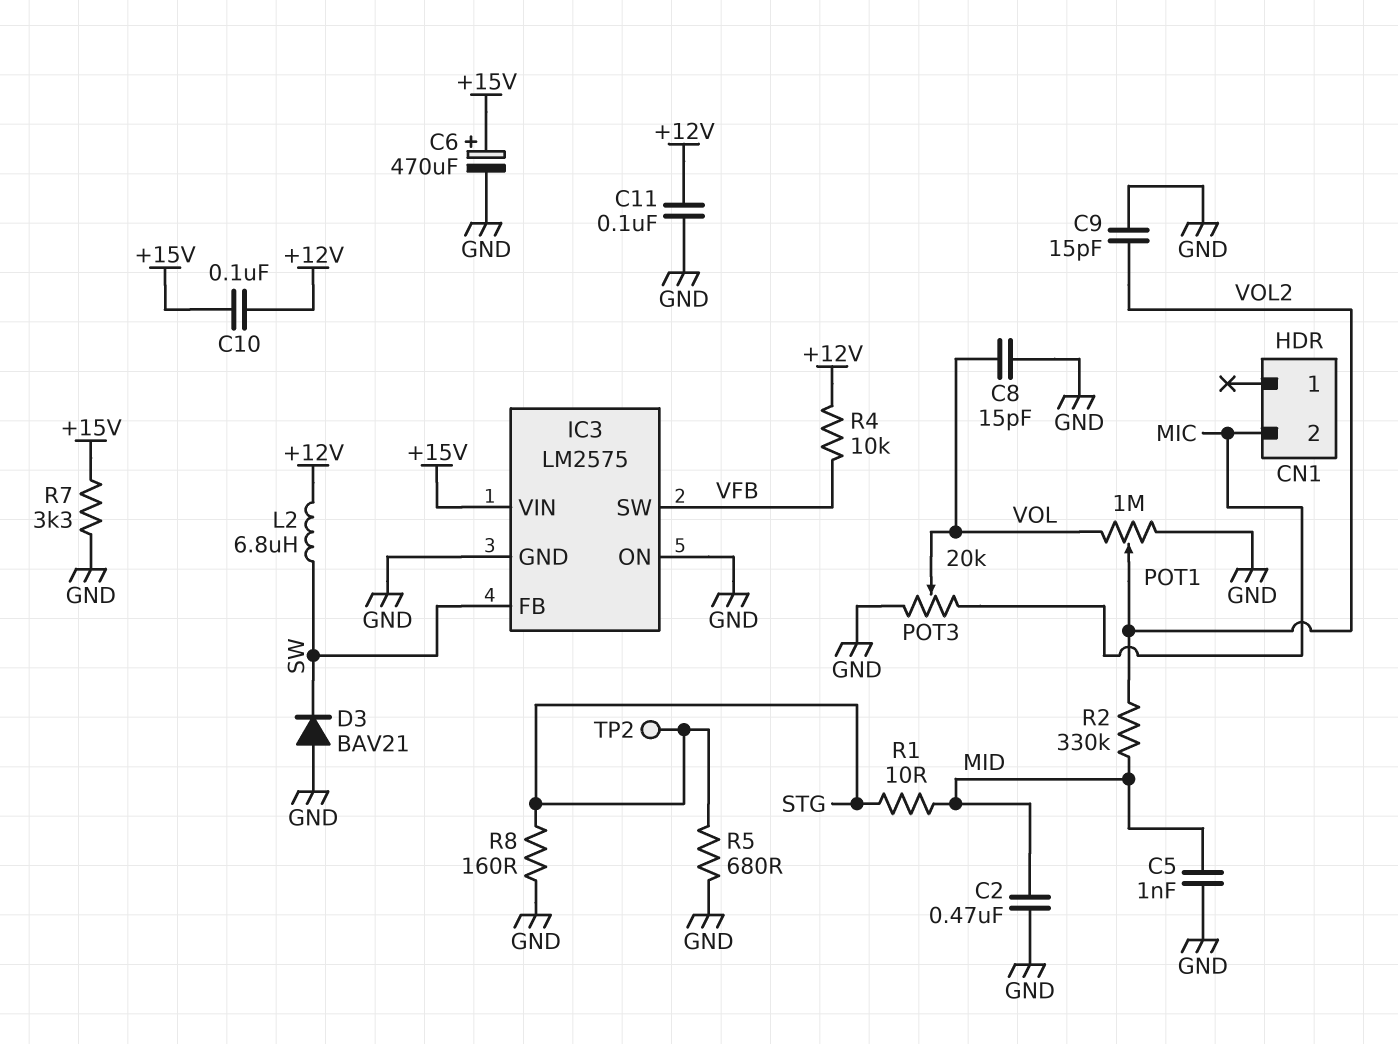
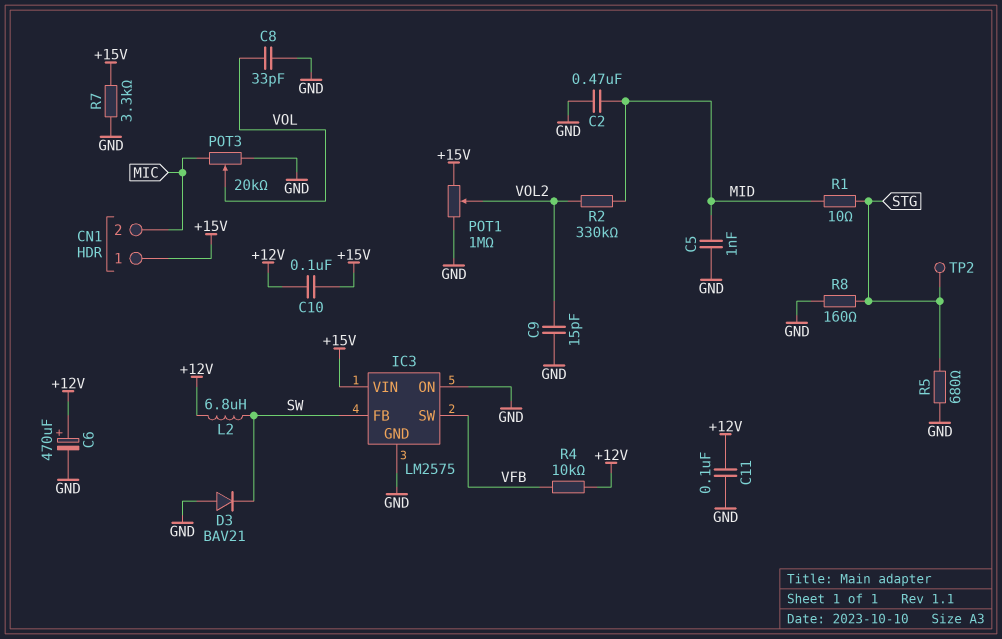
C6: 470uF (plus +15V, minus GND) -> 470uF (plus +12V, minus GND)
C8: 15pF (GND, VOL) -> 33pF (GND, VOL)
CN1 pin 1: none -> +15V
POT1: 1M (GND, VOL, wiper VOL2) -> 1M (+15V, GND, wiper VOL2)

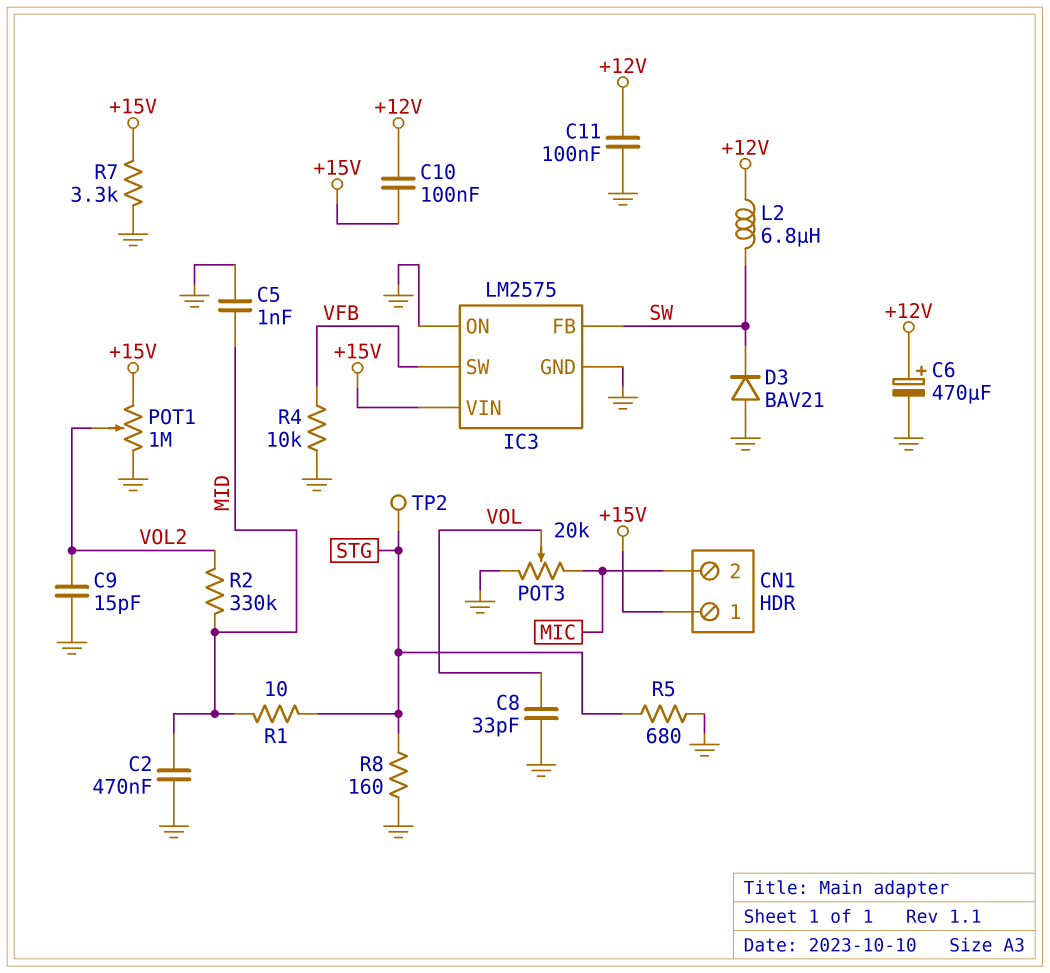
R4: 10k (+12V, VFB) -> 10k (GND, VFB)

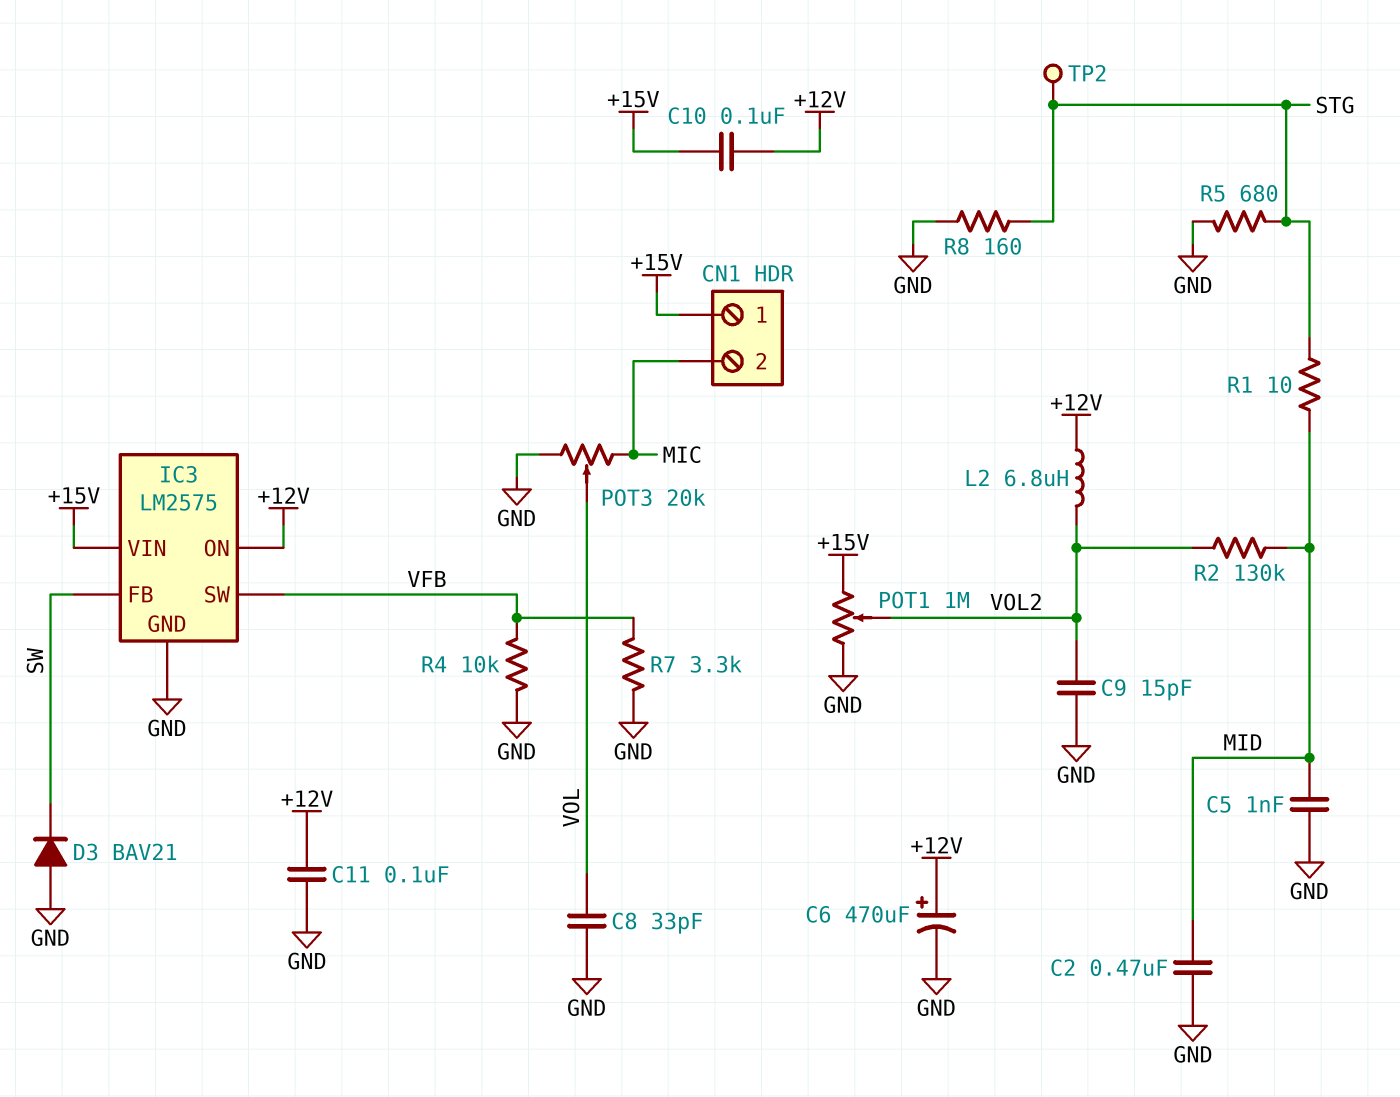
IC3 pin ON: GND -> +12V
L2: 6.8uH (+12V, SW) -> 6.8uH (+12V, VOL2)
R2: 330k (MID, VOL2) -> 130k (MID, VOL2)
R7: 3.3k (+15V, GND) -> 3.3k (GND, VFB)

